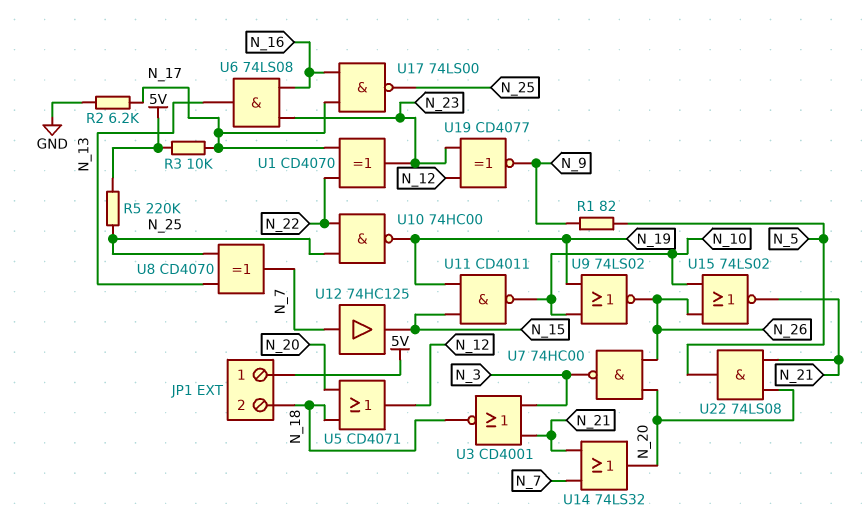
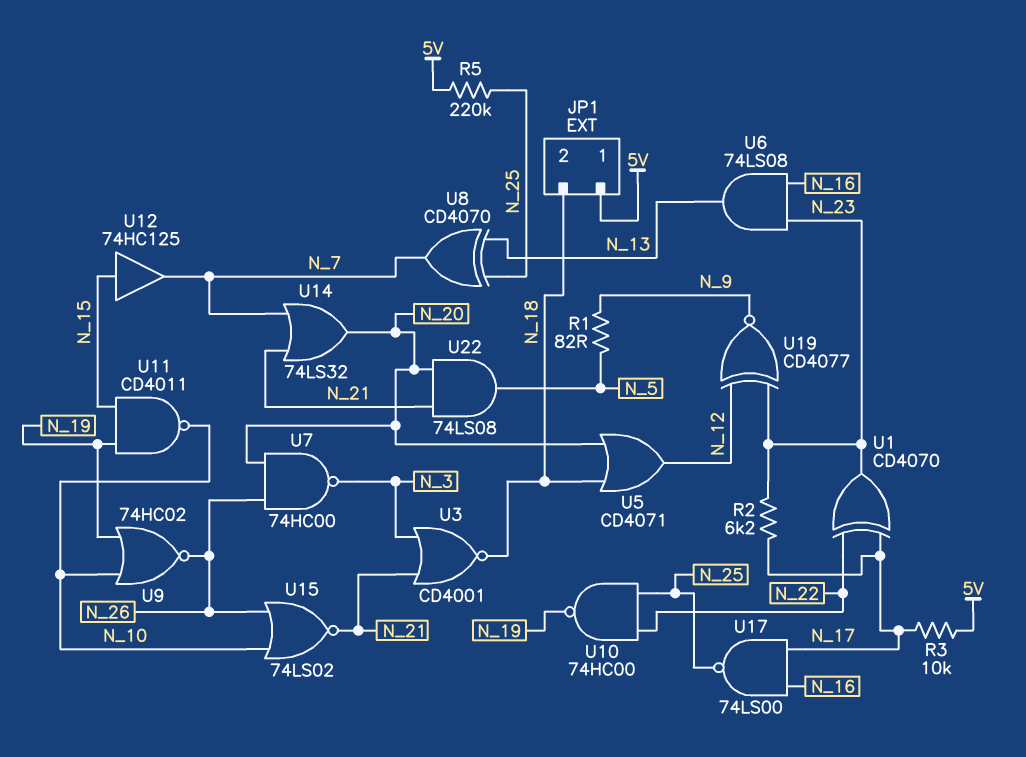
R2: 6.2k (GND, N_17) -> 6.2k (N_17, N_23)
U9: NOR 74LS02 (in N_10, in N_19, out N_26) -> NOR 74HC02 (in N_10, in N_19, out N_26)
U12: buffer 74HC125 (in N_7, out N_15) -> buffer 74HC125 (in N_15, out N_7)

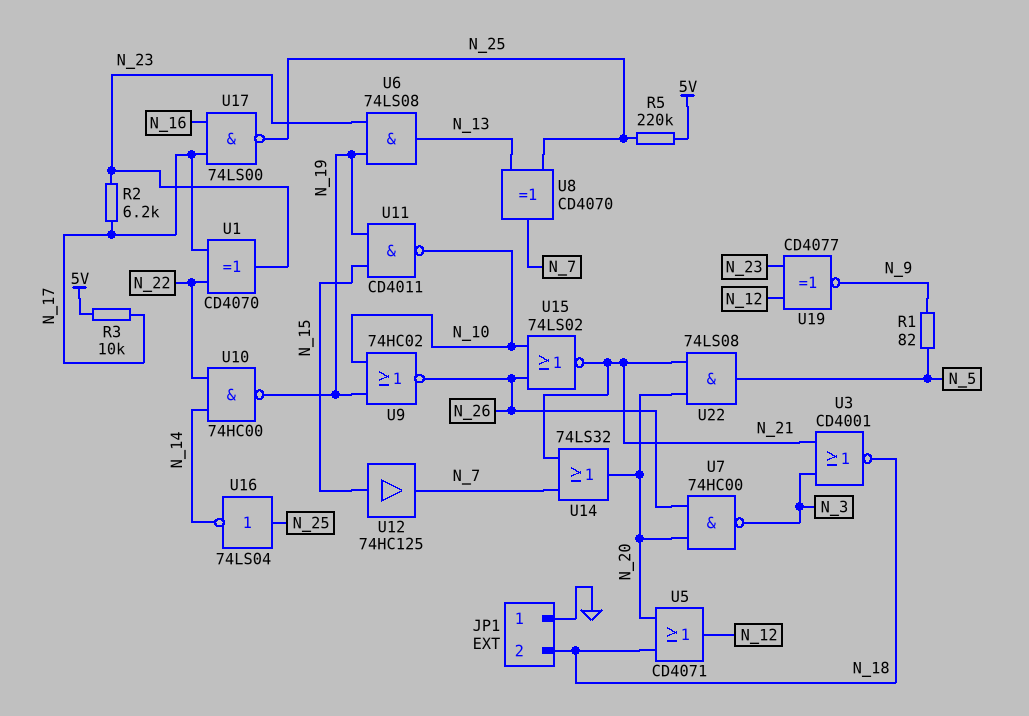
JP1 pin 1: 5V -> GND
U6: AND 74LS08 (in N_16, in N_23, out N_13) -> AND 74LS08 (in N_19, in N_23, out N_13)
U10: NAND 74HC00 (in N_22, in N_25, out N_19) -> NAND 74HC00 (in N_14, in N_22, out N_19)
U16: none -> NOT 74LS04 (in N_25, out N_14)

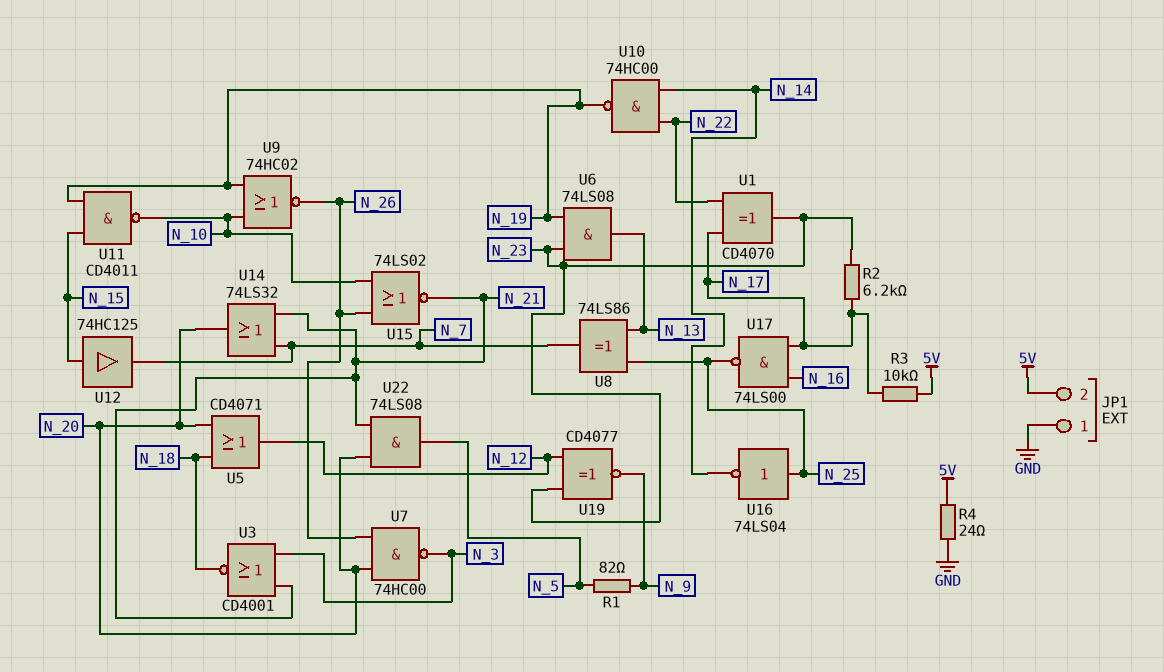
JP1 pin 2: N_18 -> 5V
R4: none -> 24 (5V, GND)
R5: 220k (5V, N_25) -> none
U8: XOR CD4070 (in N_13, in N_25, out N_7) -> XOR 74LS86 (in N_13, in N_25, out N_7)

